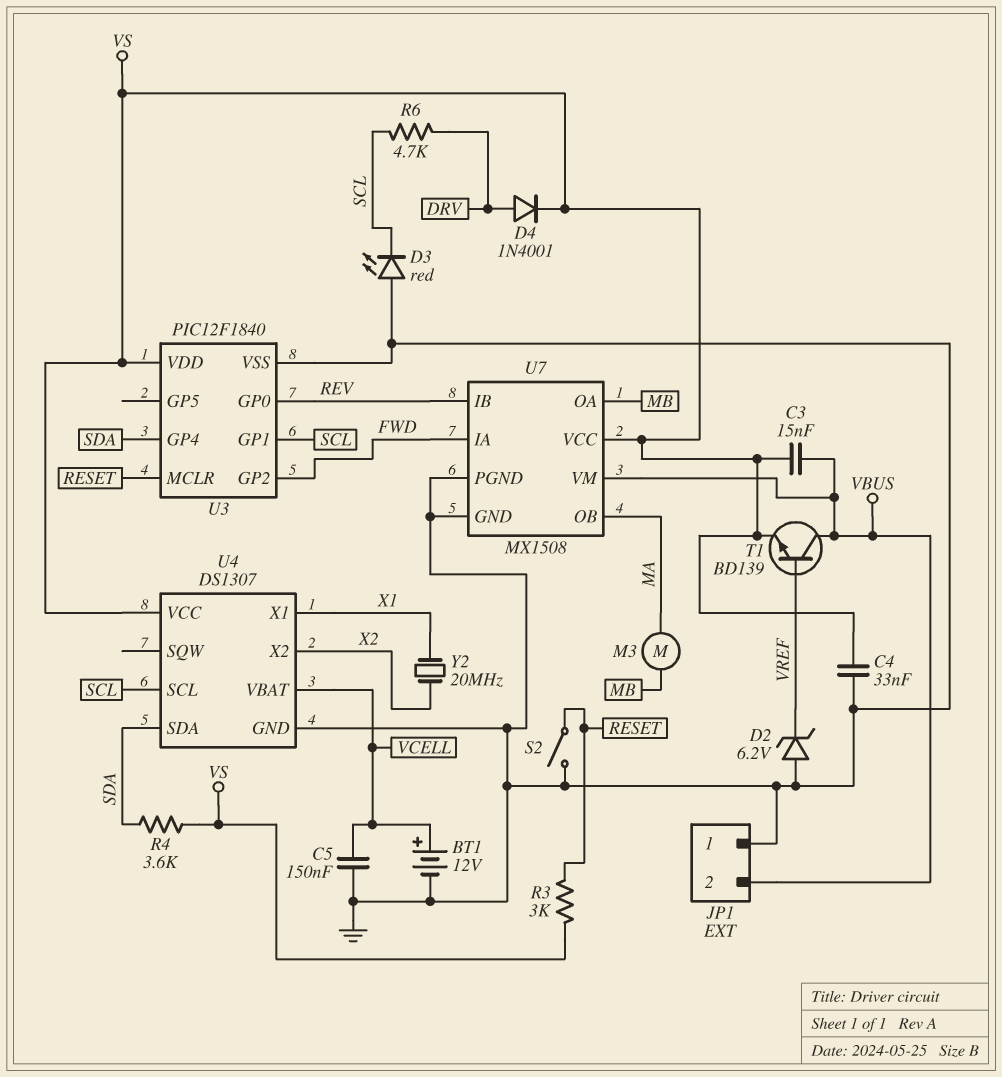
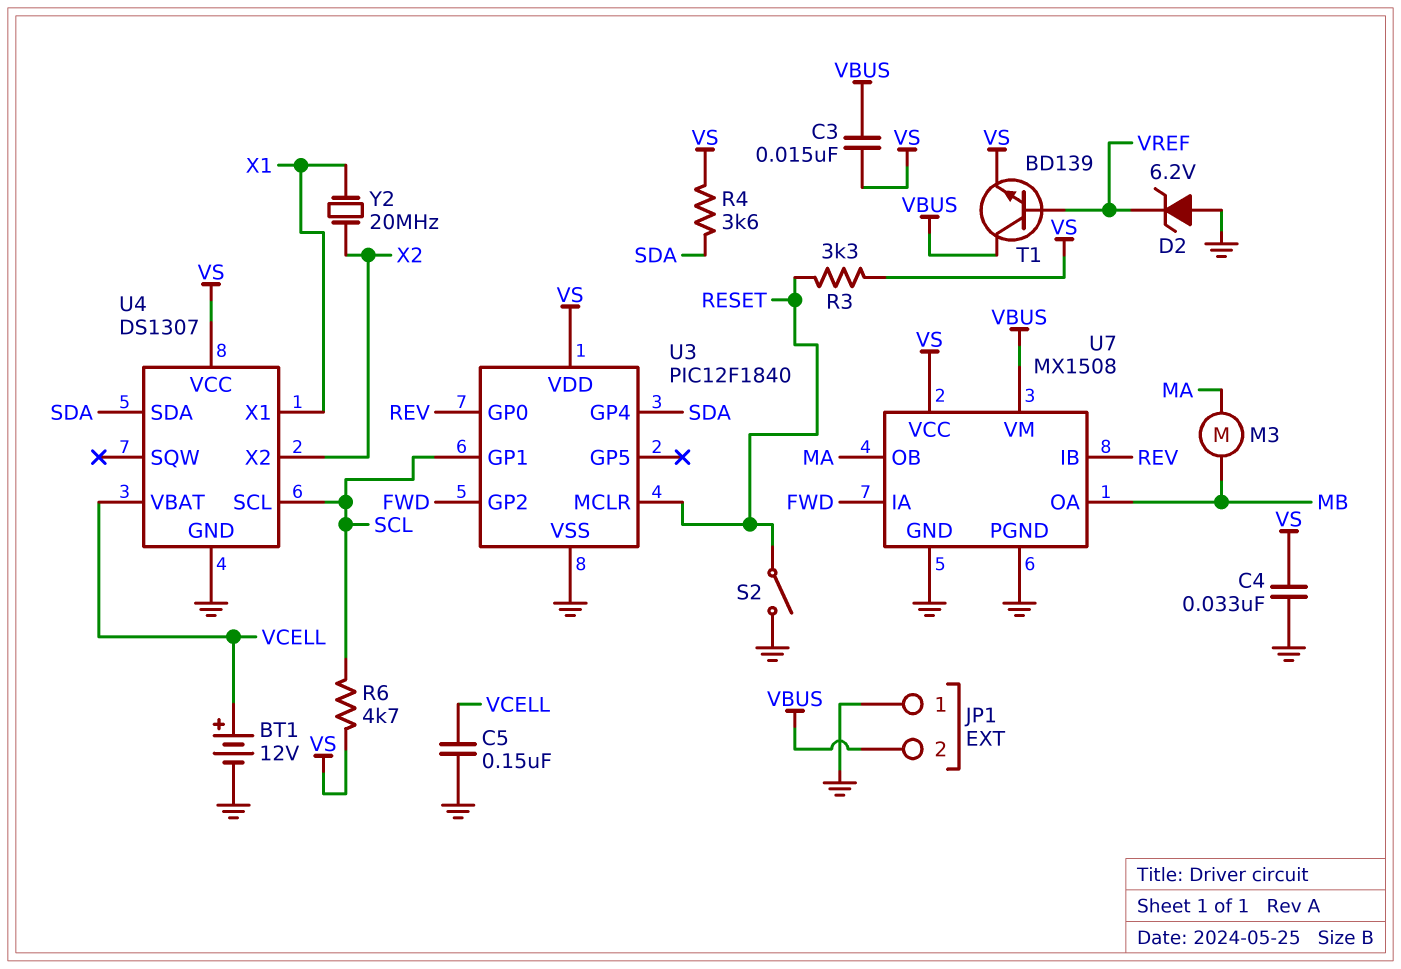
D3: LED red (A GND, K SCL) -> none
D4: diode 1N4001 (A DRV, K VS) -> none
R3: 3k (RESET, VS) -> 3.3k (RESET, VS)
R6: 4.7k (DRV, SCL) -> 4.7k (SCL, VS)

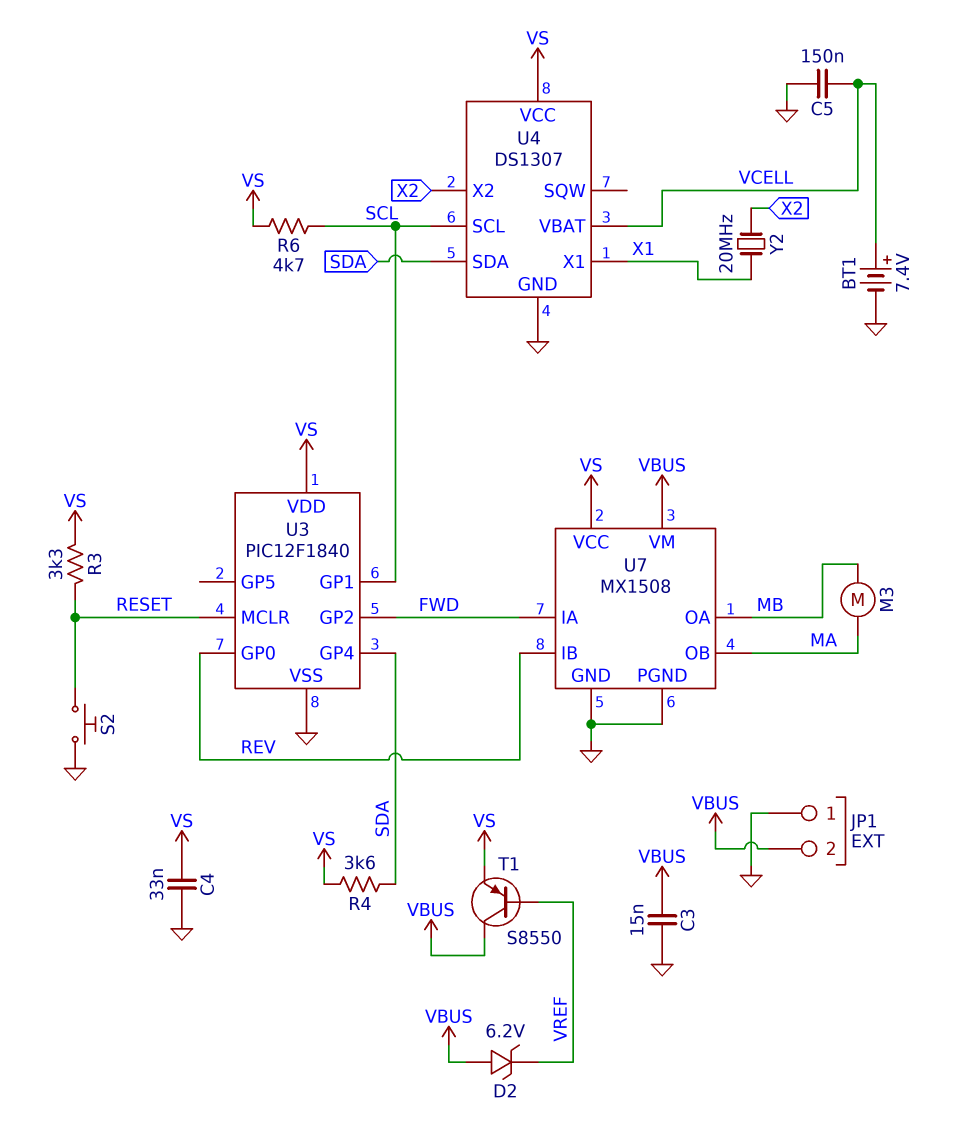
BT1: 12V (plus VCELL, minus GND) -> 7.4V (plus VCELL, minus GND)
C3: 15nF (VBUS, VS) -> 15nF (GND, VBUS)
D2: zener 6.2V (A GND, K VREF) -> zener 6.2V (A VBUS, K VREF)
S2: switch (GND, RESET) -> button (GND, RESET)
T1: NPN BD139 (B VREF, C VBUS, E VS) -> PNP S8550 (B VREF, C VBUS, E VS)

